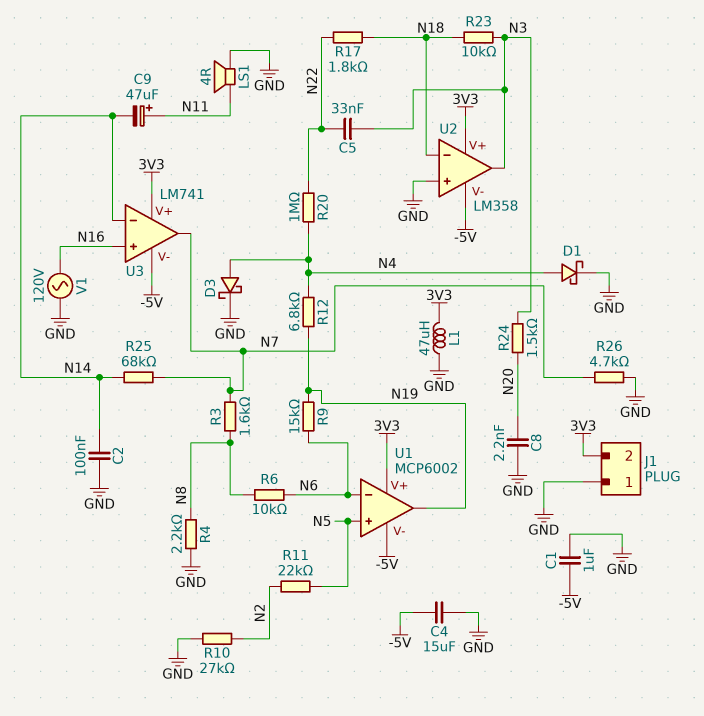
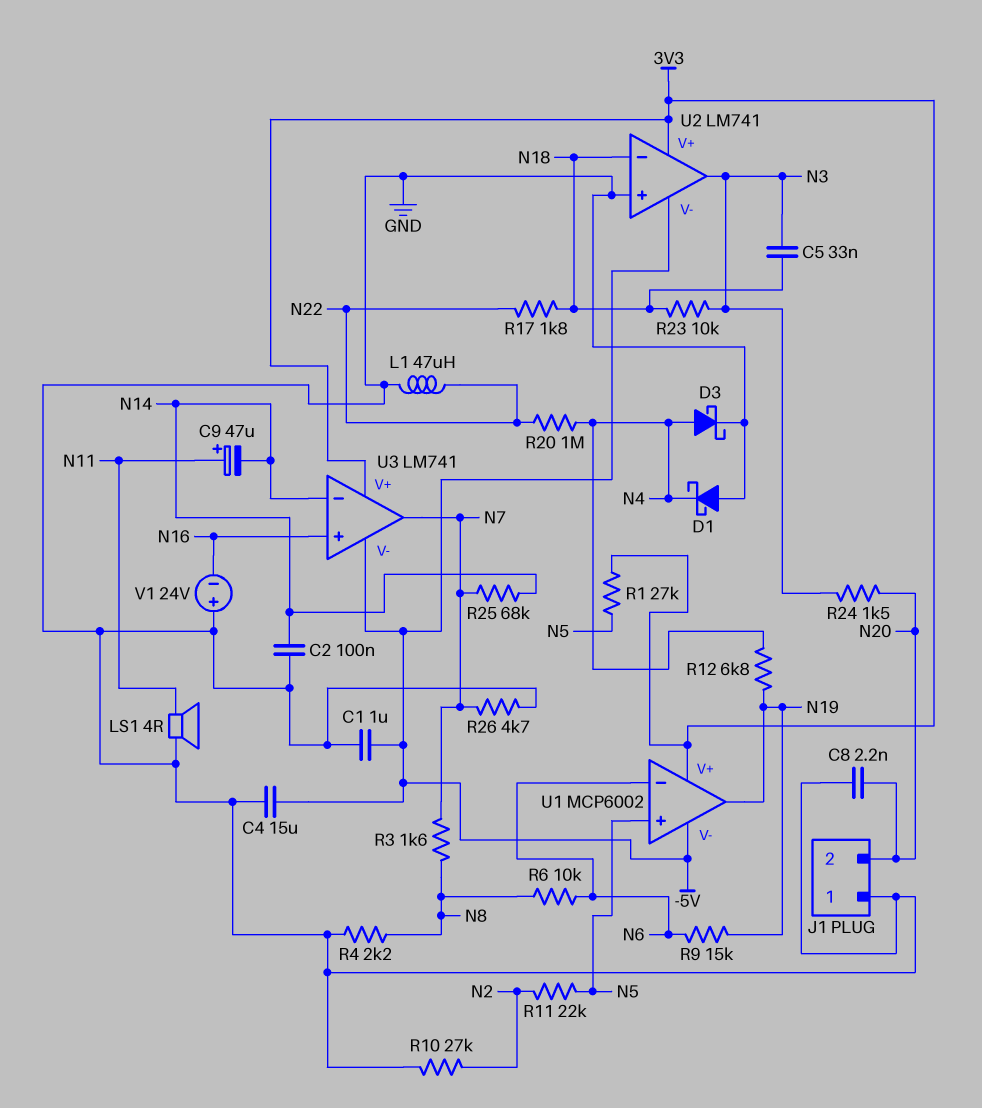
C5: 33nF (N3, N22) -> 33nF (N3, N18)
D1: schottky (A N4, K GND) -> schottky (A GND, K N4)
J1 pin 2: 3V3 -> N20
L1: 47uH (3V3, GND) -> 47uH (GND, N22)
R1: none -> 27k (3V3, N5)
U2: LM358 -> LM741
V1: AC 120V (GND, N16) -> 24V (plus GND, minus N16)

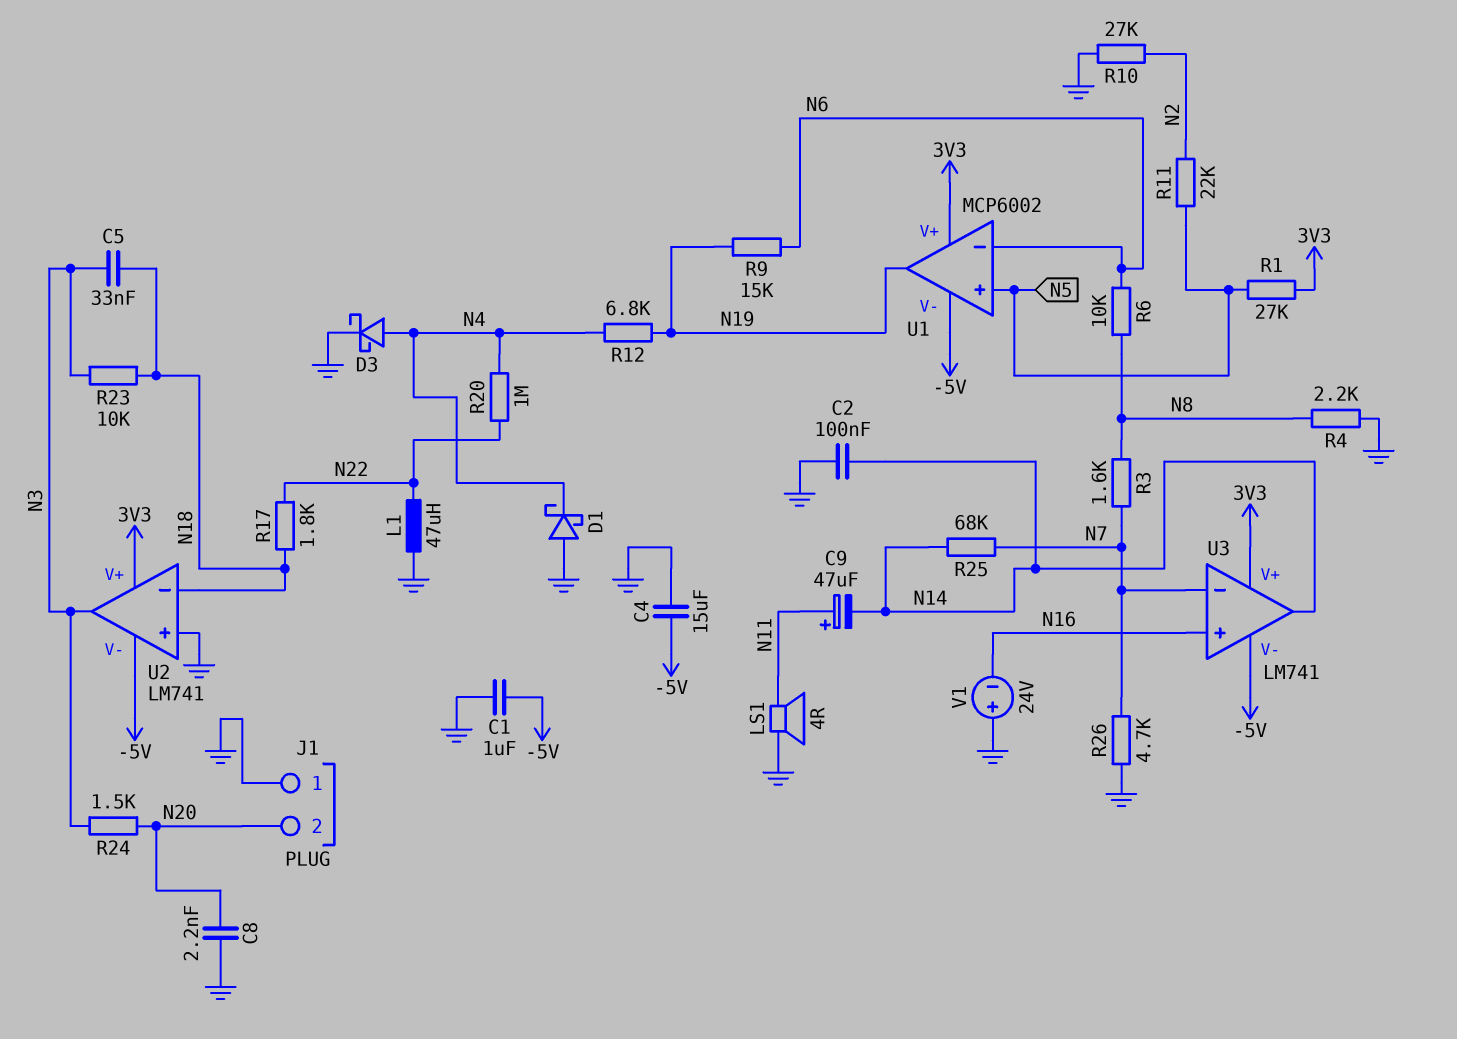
U3 pin in-: N14 -> N7
U3 pin out: N7 -> N14

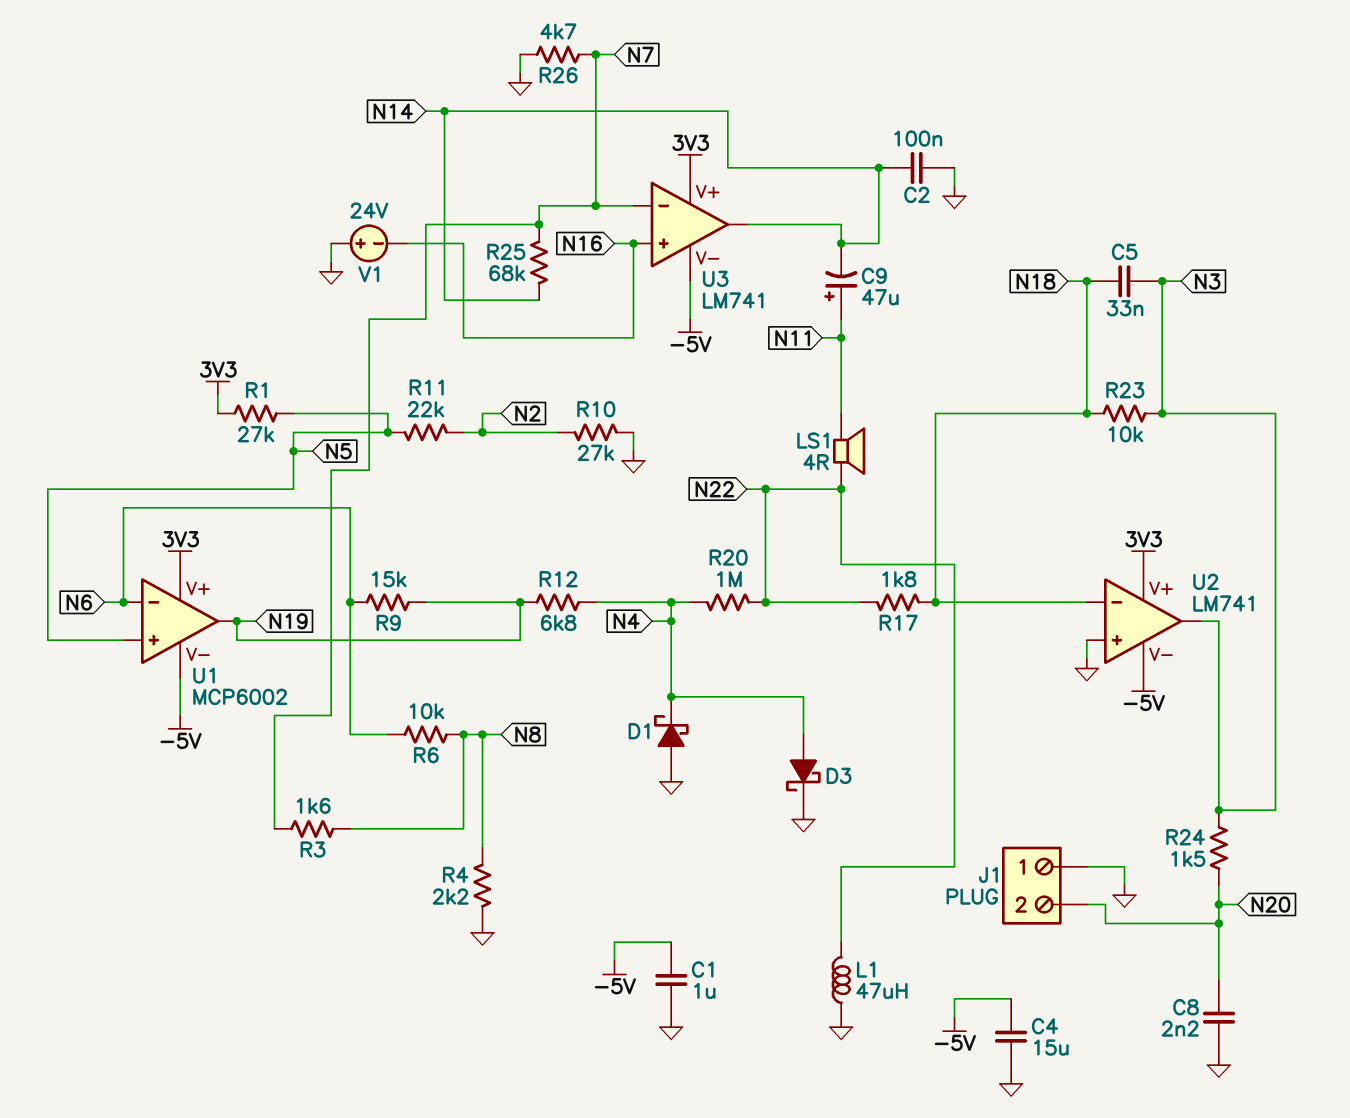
LS1: speaker 4R (GND, N11) -> speaker 4R (N11, N22)

